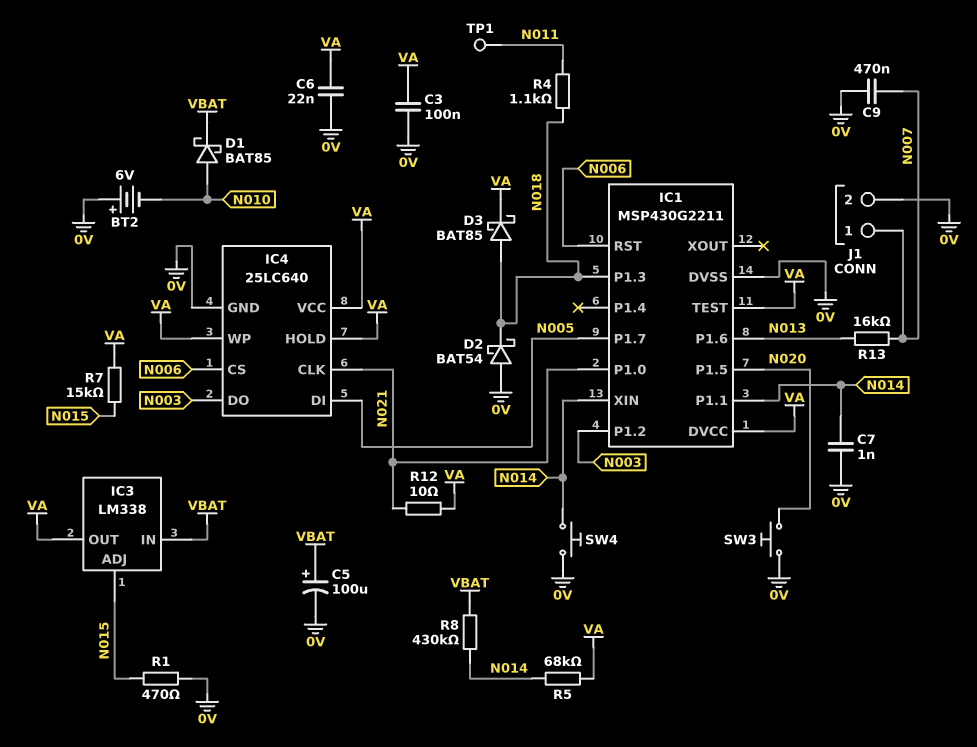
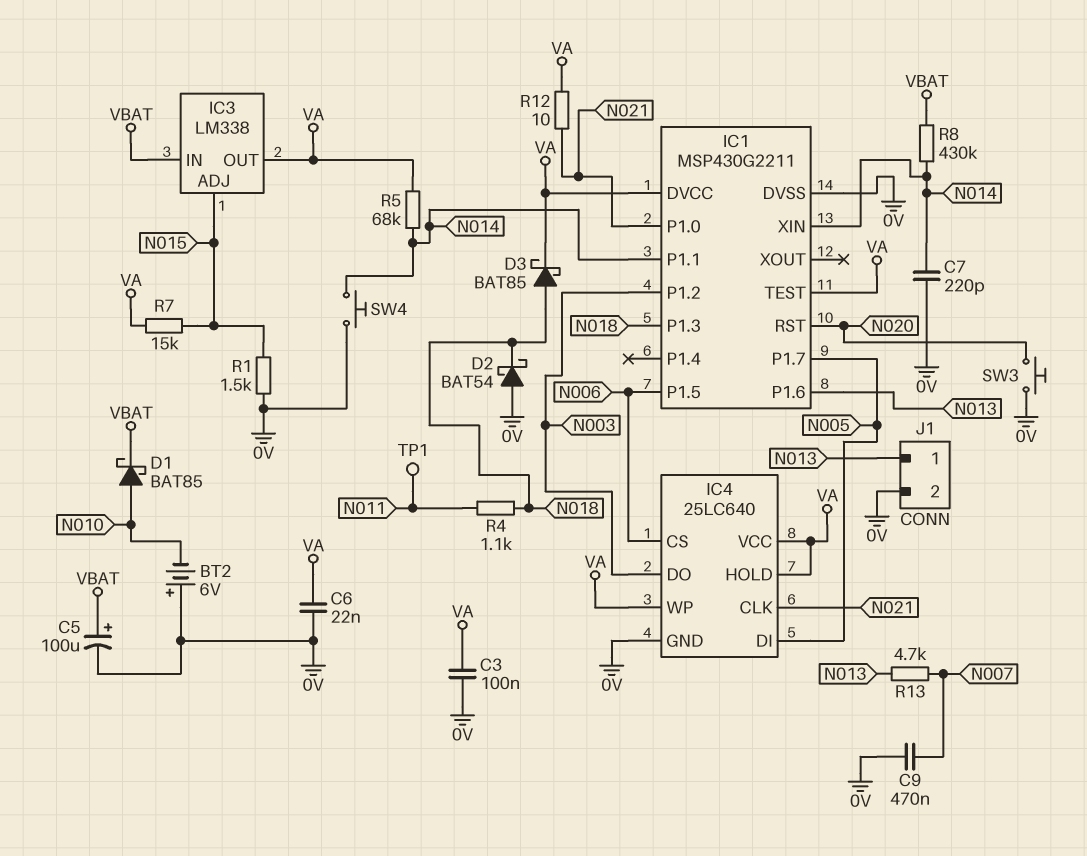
C7: 1nF (0V, N014) -> 220pF (0V, N014)
IC1 pin P1.5: N020 -> N006
IC1 pin RST: N006 -> N020
J1 pin 1: N007 -> N013
R1: 470 (0V, N015) -> 1.5k (0V, N015)
R13: 16k (N007, N013) -> 4.7k (N007, N013)

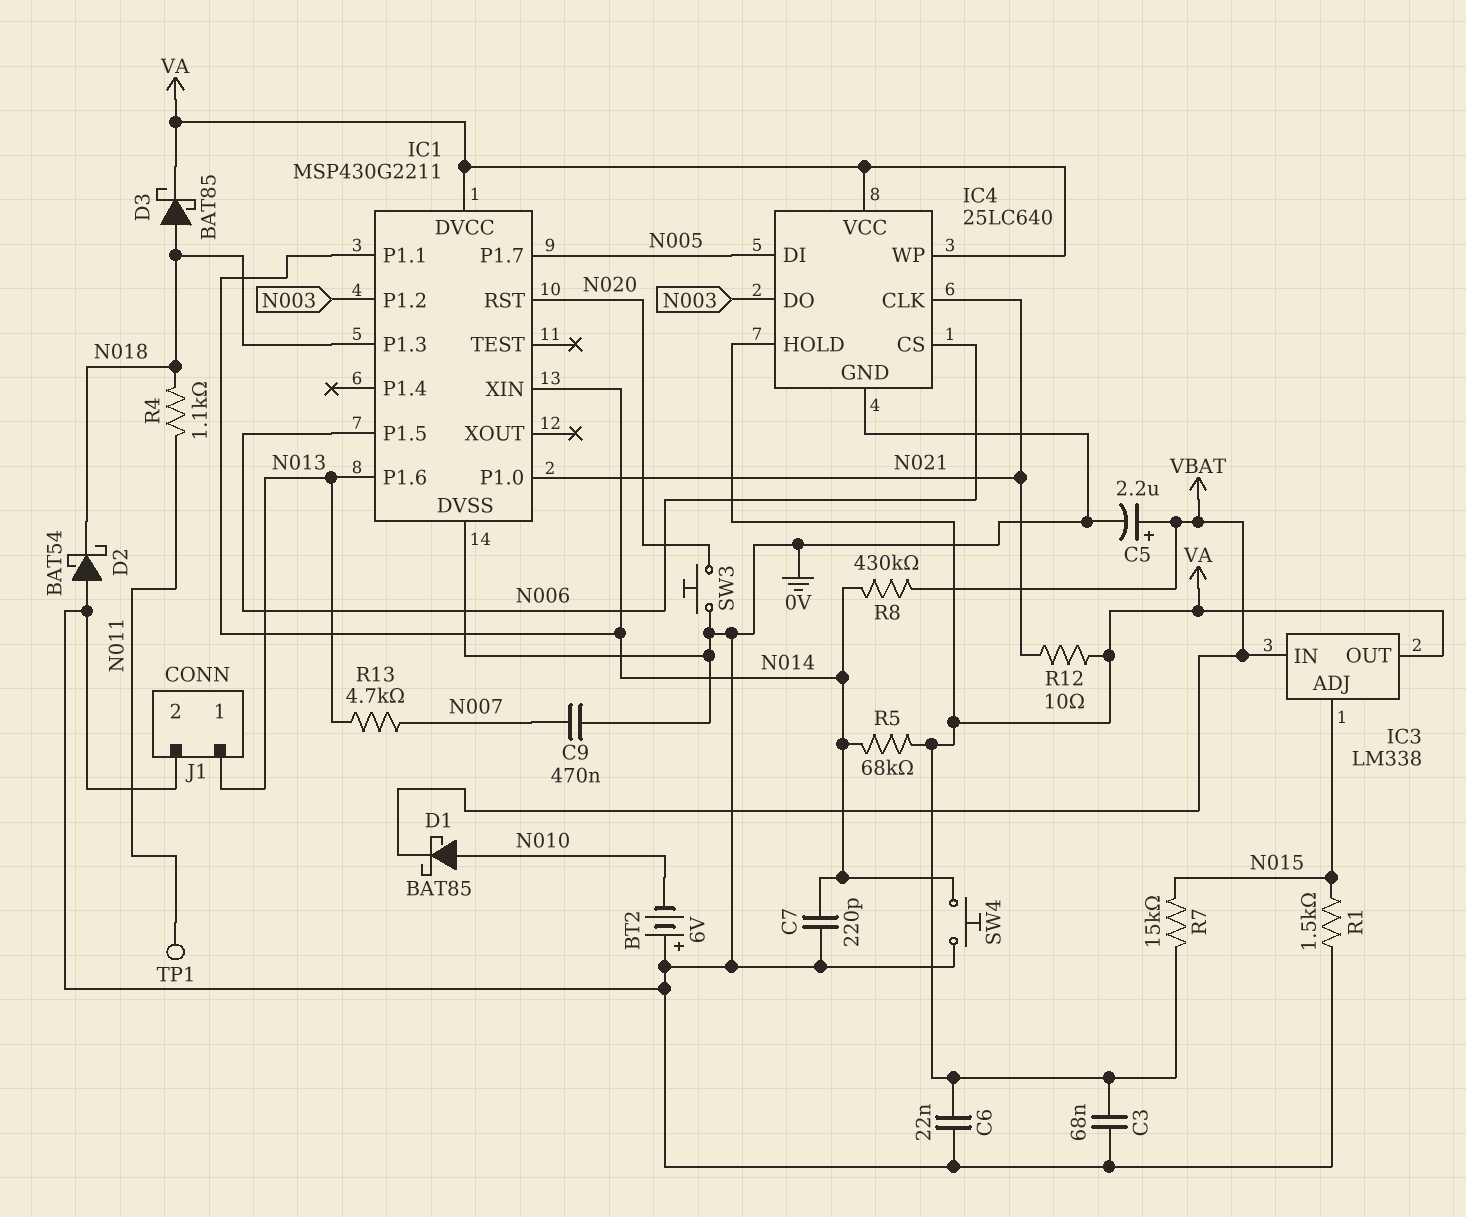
C3: 100nF (0V, VA) -> 68nF (0V, VA)
C5: 100uF (plus VBAT, minus 0V) -> 2.2uF (plus VBAT, minus 0V)
IC1 pin TEST: VA -> none

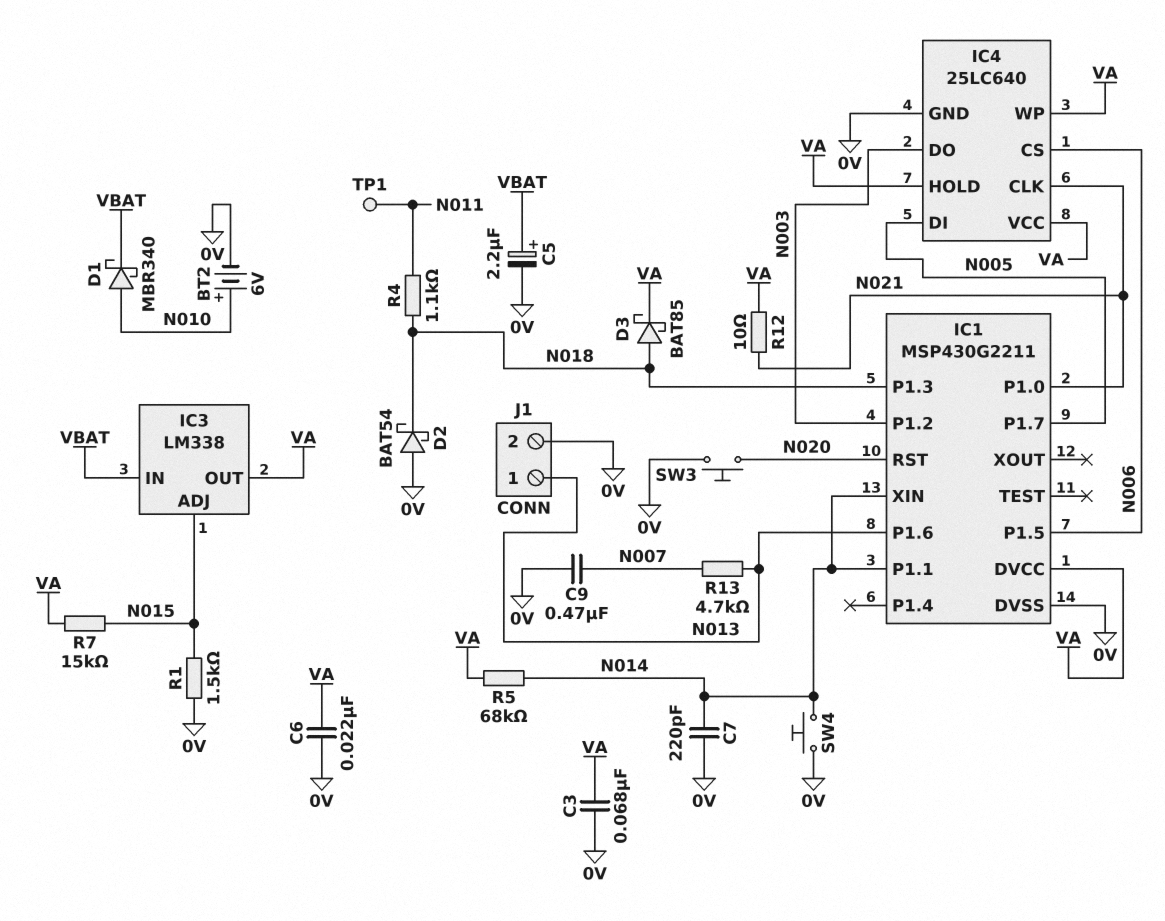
BT2: 6V (plus 0V, minus N010) -> 6V (plus N010, minus 0V)
D1: schottky BAT85 (A N010, K VBAT) -> schottky MBR340 (A N010, K VBAT)
R8: 430k (N014, VBAT) -> none

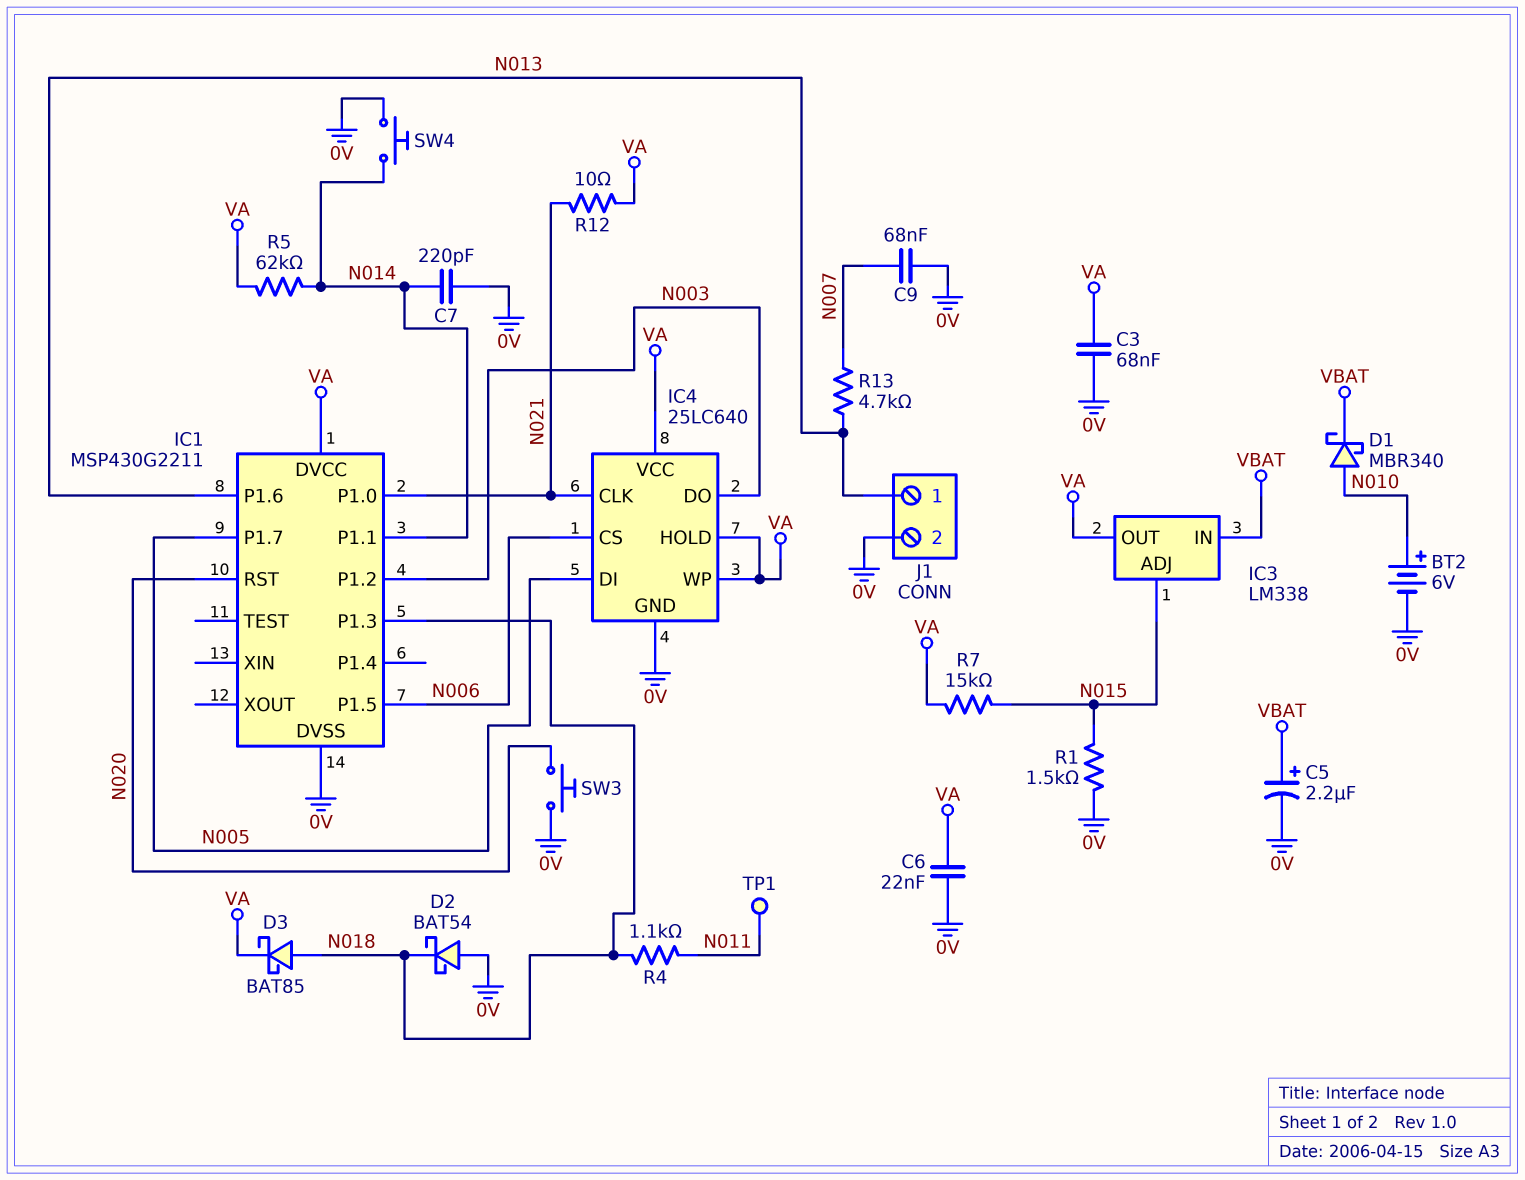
C9: 470nF (0V, N007) -> 68nF (0V, N007)
IC1 pin XIN: N014 -> none
R5: 68k (N014, VA) -> 62k (N014, VA)

